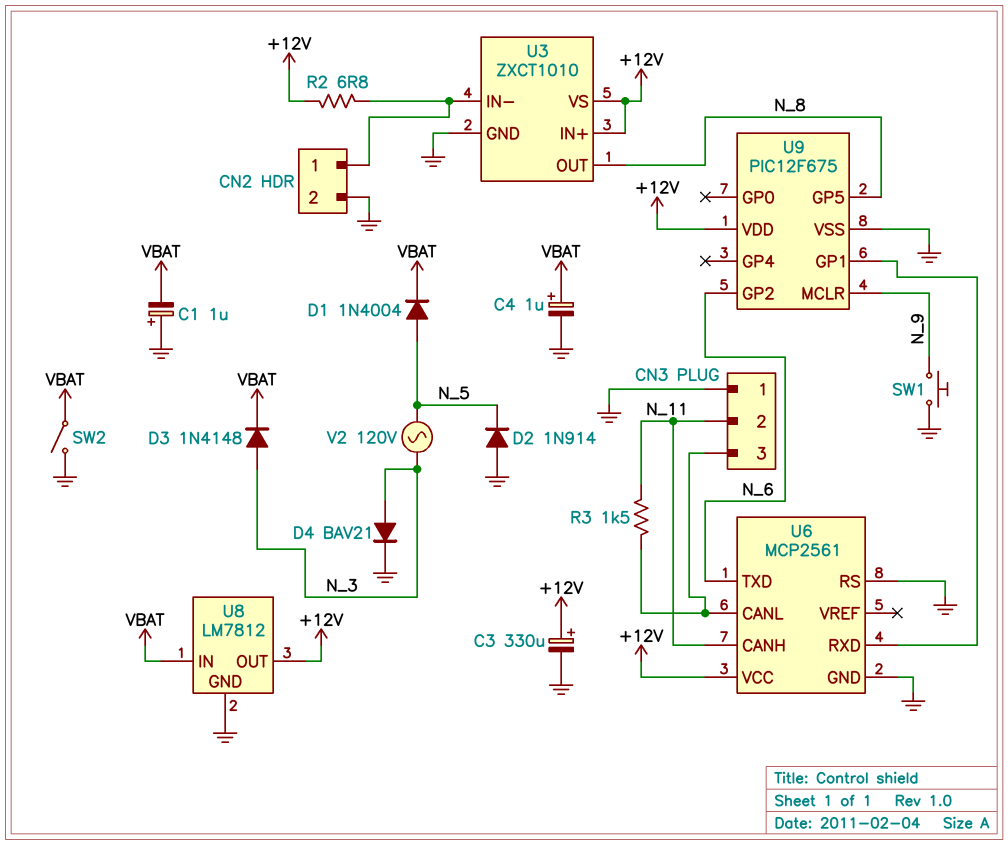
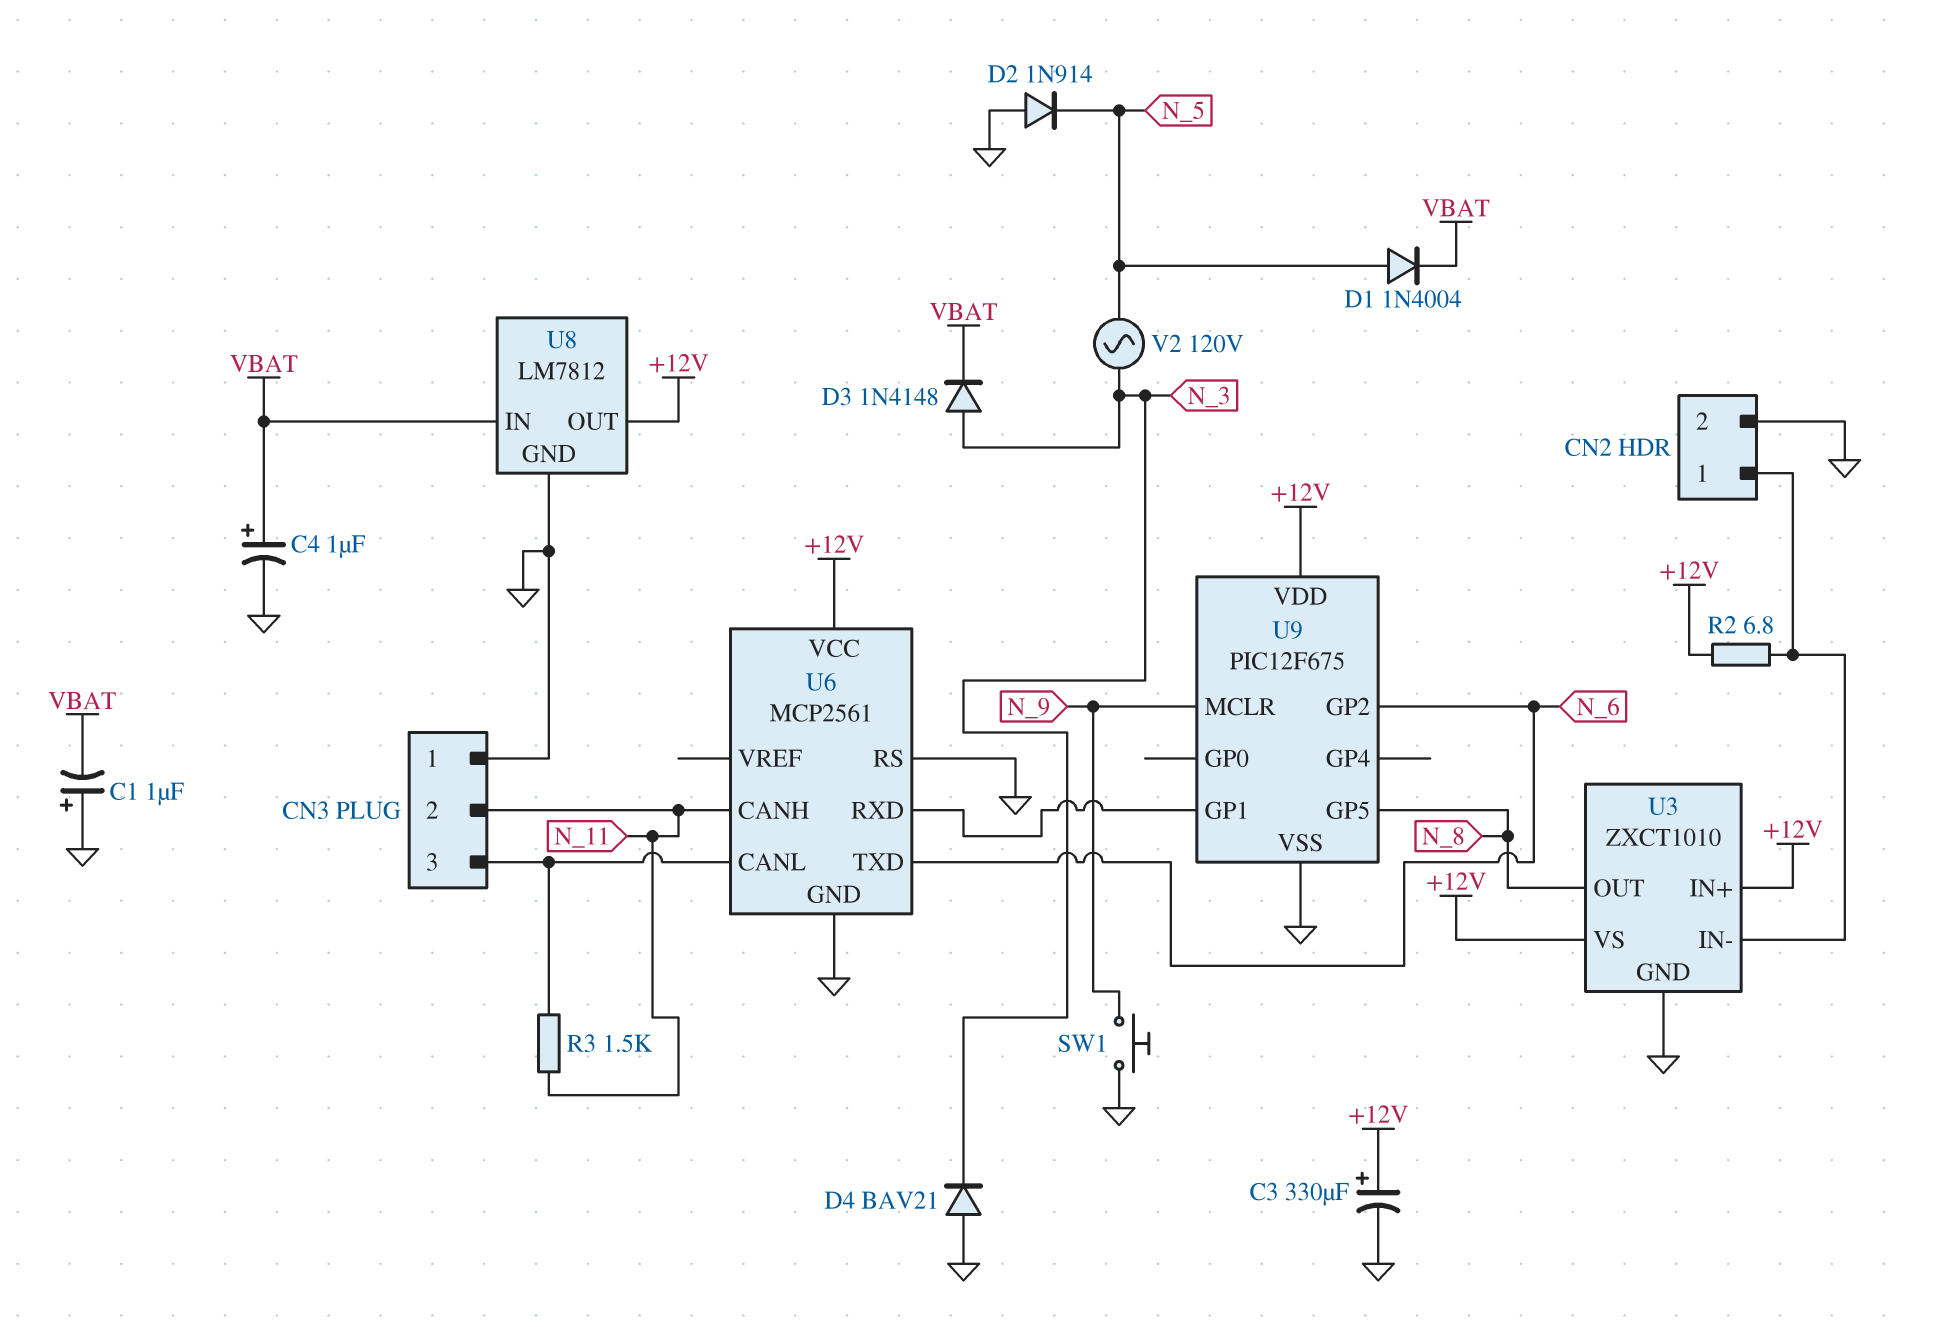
D4: diode BAV21 (A N_3, K GND) -> diode BAV21 (A GND, K N_3)
SW2: switch (GND, VBAT) -> none

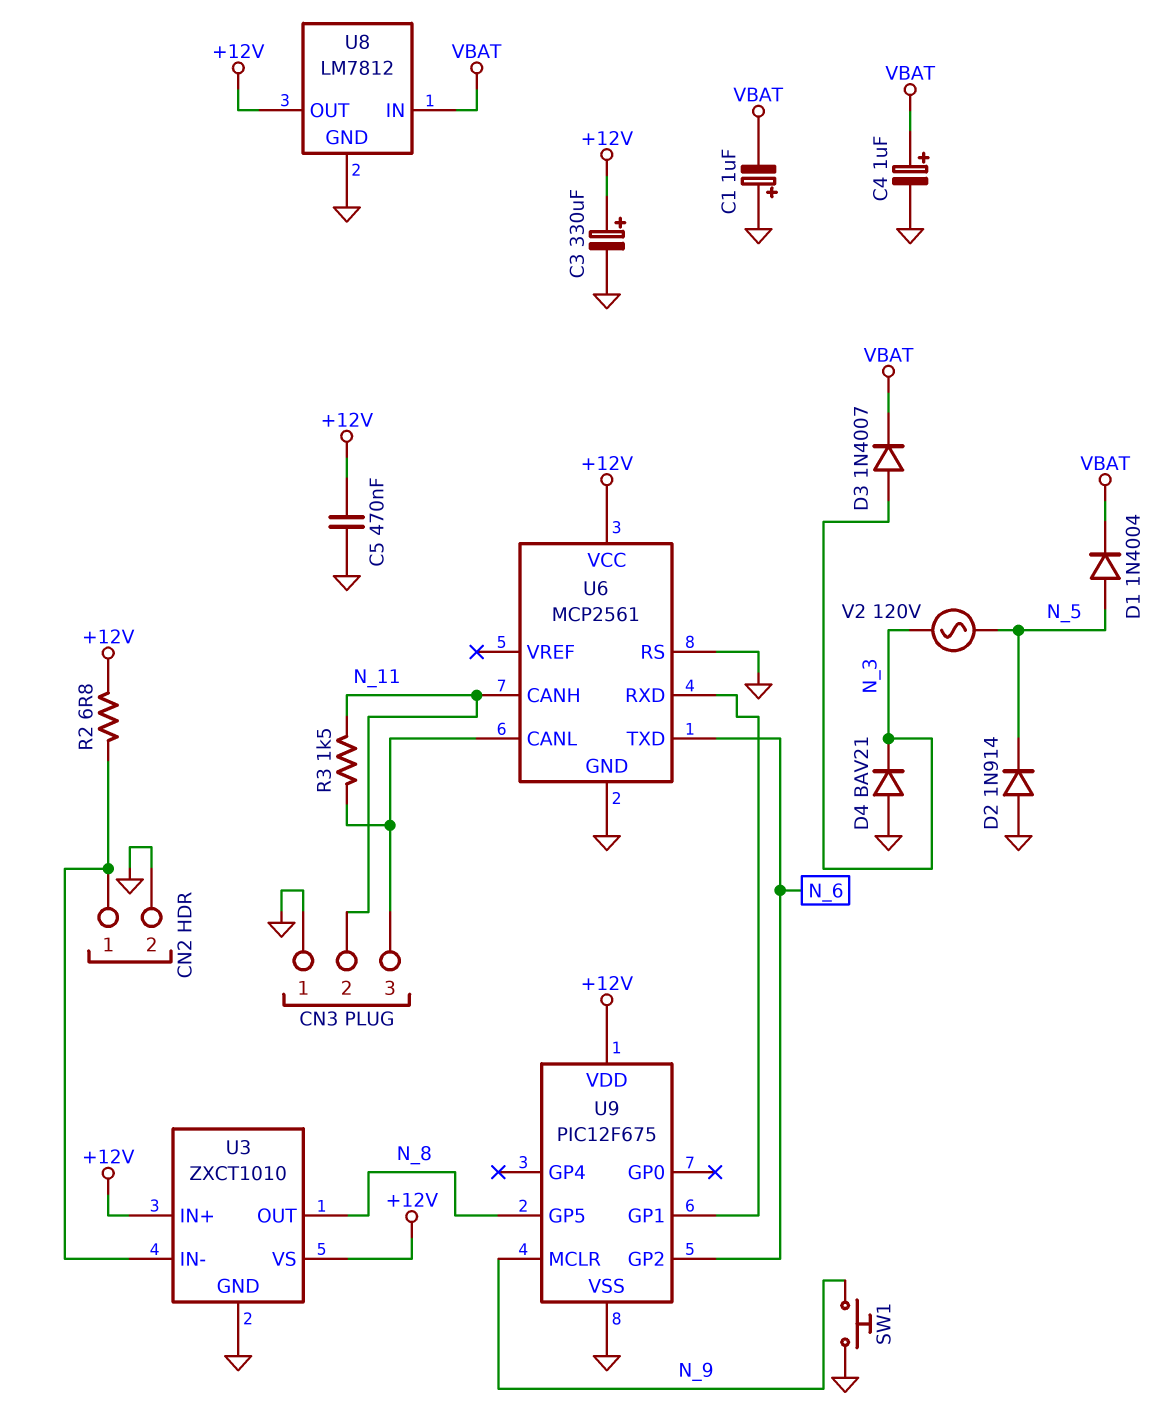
C5: none -> 470nF (+12V, GND)
D3: diode 1N4148 (A N_3, K VBAT) -> diode 1N4007 (A N_3, K VBAT)

